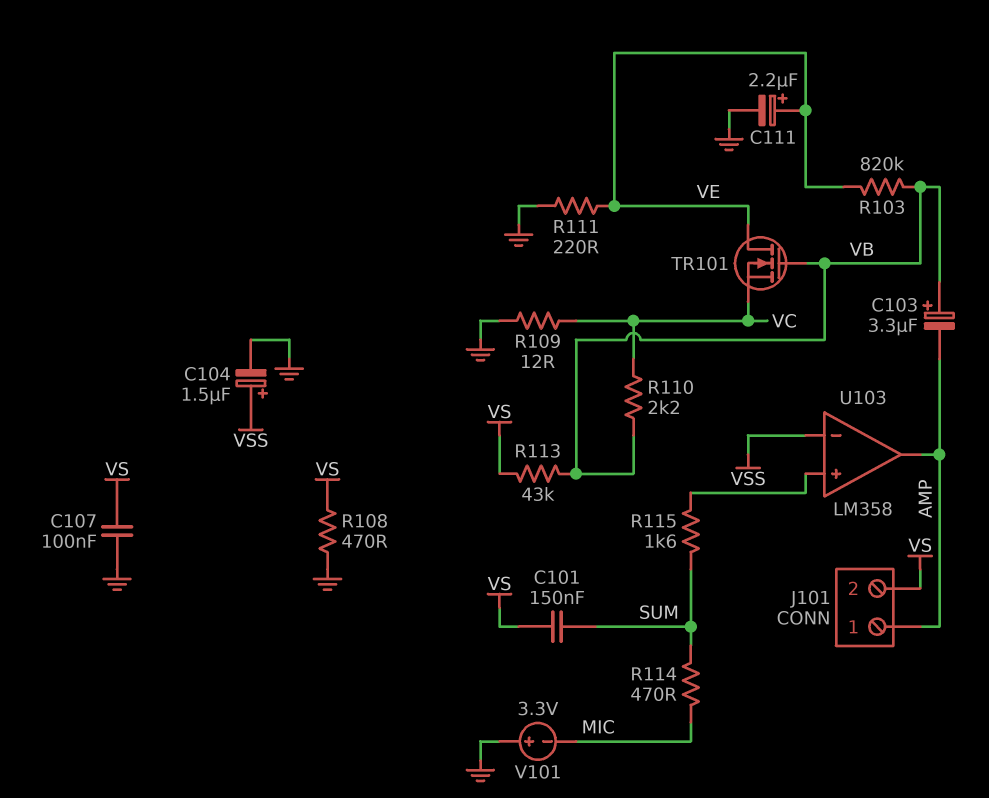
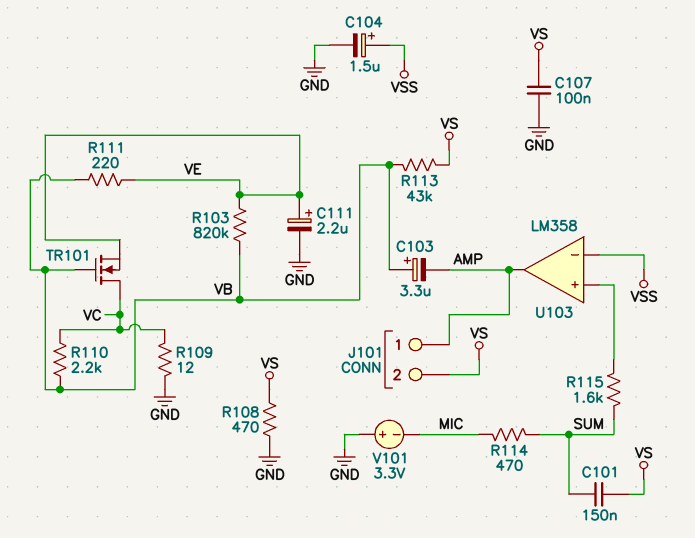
R111: 220 (GND, VE) -> 220 (VB, VE)
TR101: NMOS (G VB, D VE, S VC) -> NMOS (G VB, D VC, S VE)

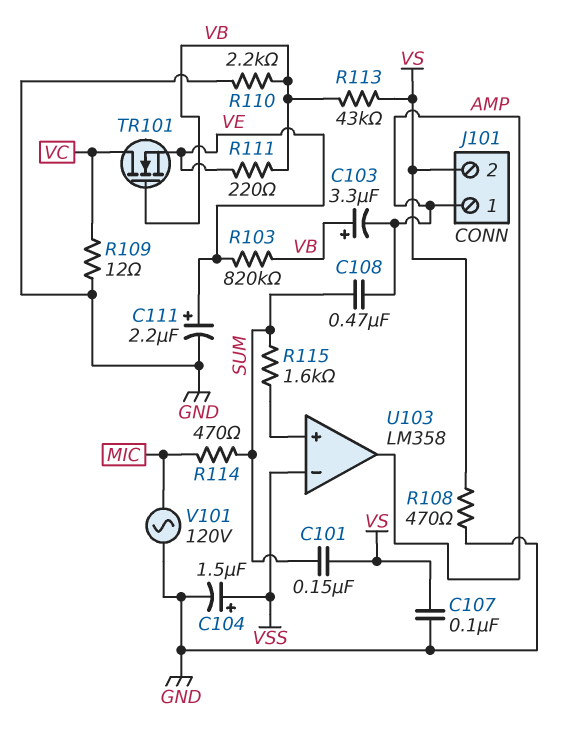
C108: none -> 470nF (AMP, SUM)
R110: 2.2k (VB, VC) -> 2.2k (GND, VB)
V101: 3.3V (plus GND, minus MIC) -> AC 120V (GND, MIC)

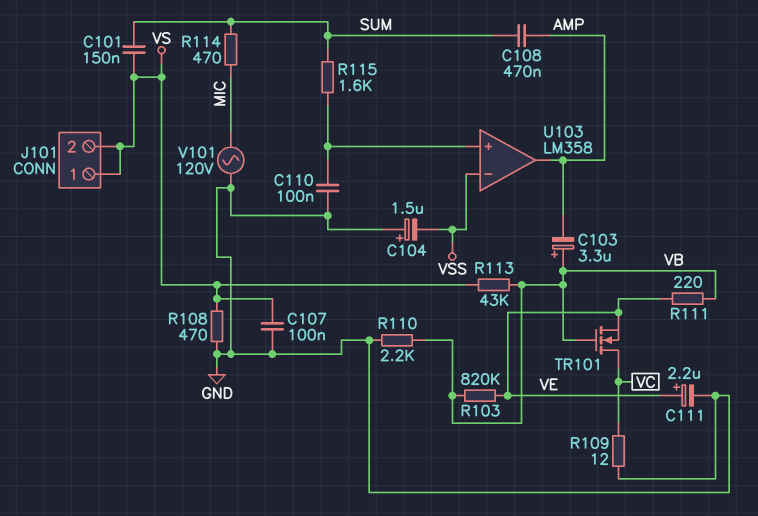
C104: 1.5uF (plus VSS, minus GND) -> 1.5uF (plus GND, minus VSS)
C110: none -> 100nF (GND, U103/in+)
J101 pin 1: AMP -> VS

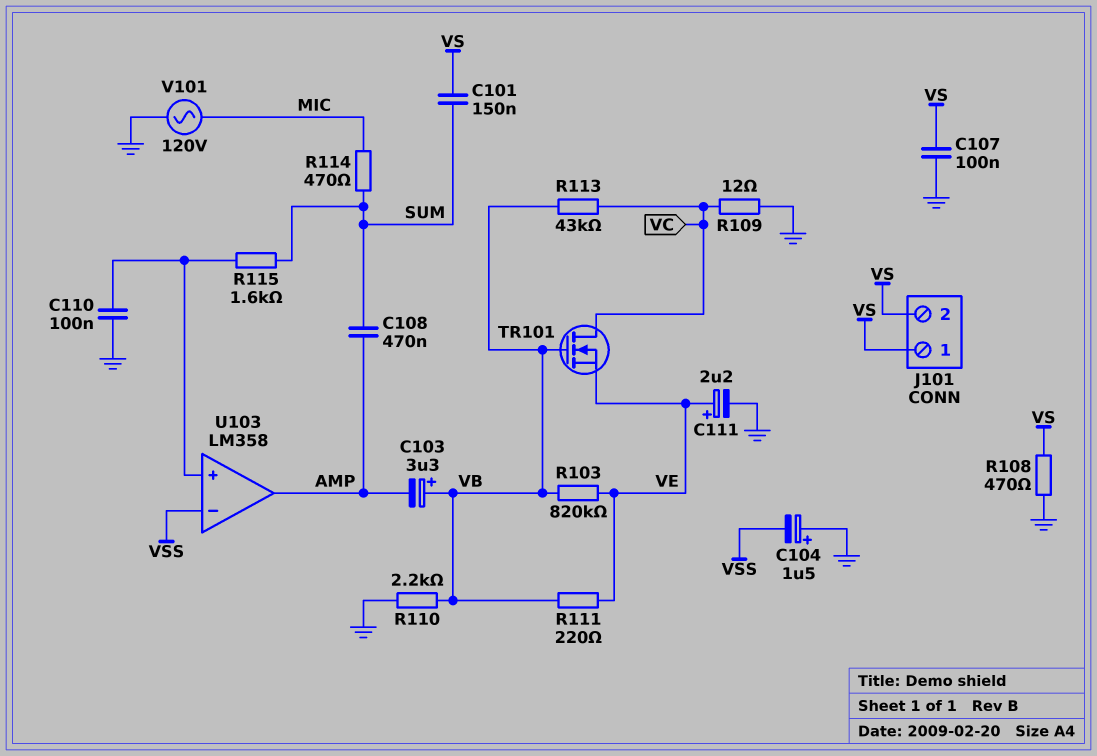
R113: 43k (VB, VS) -> 43k (VB, VC)

